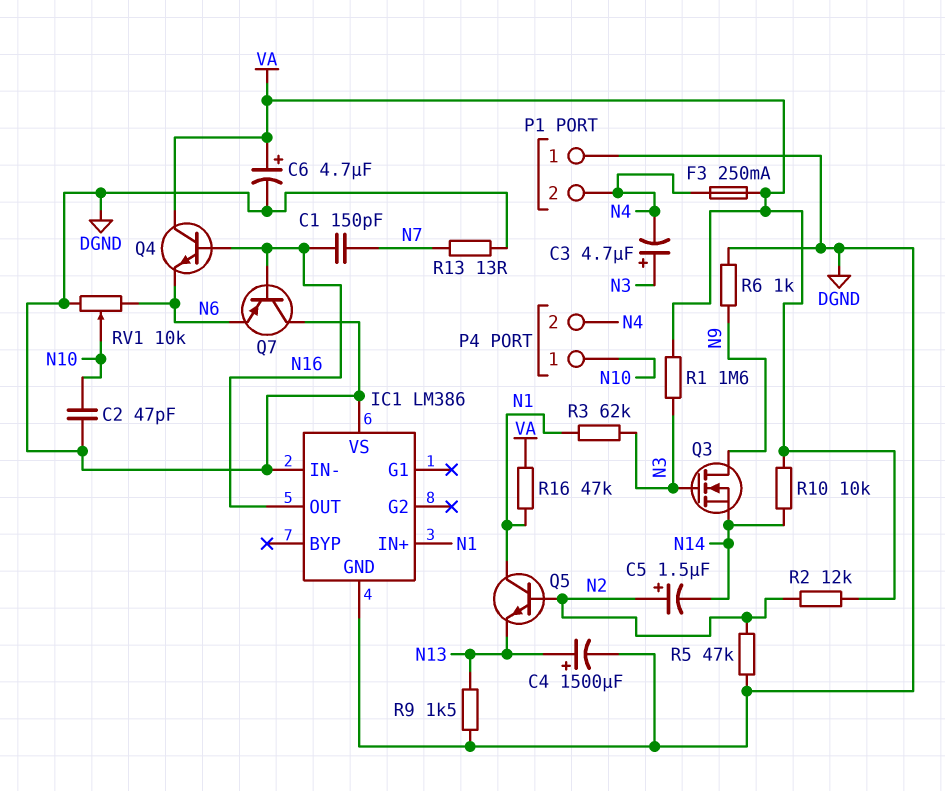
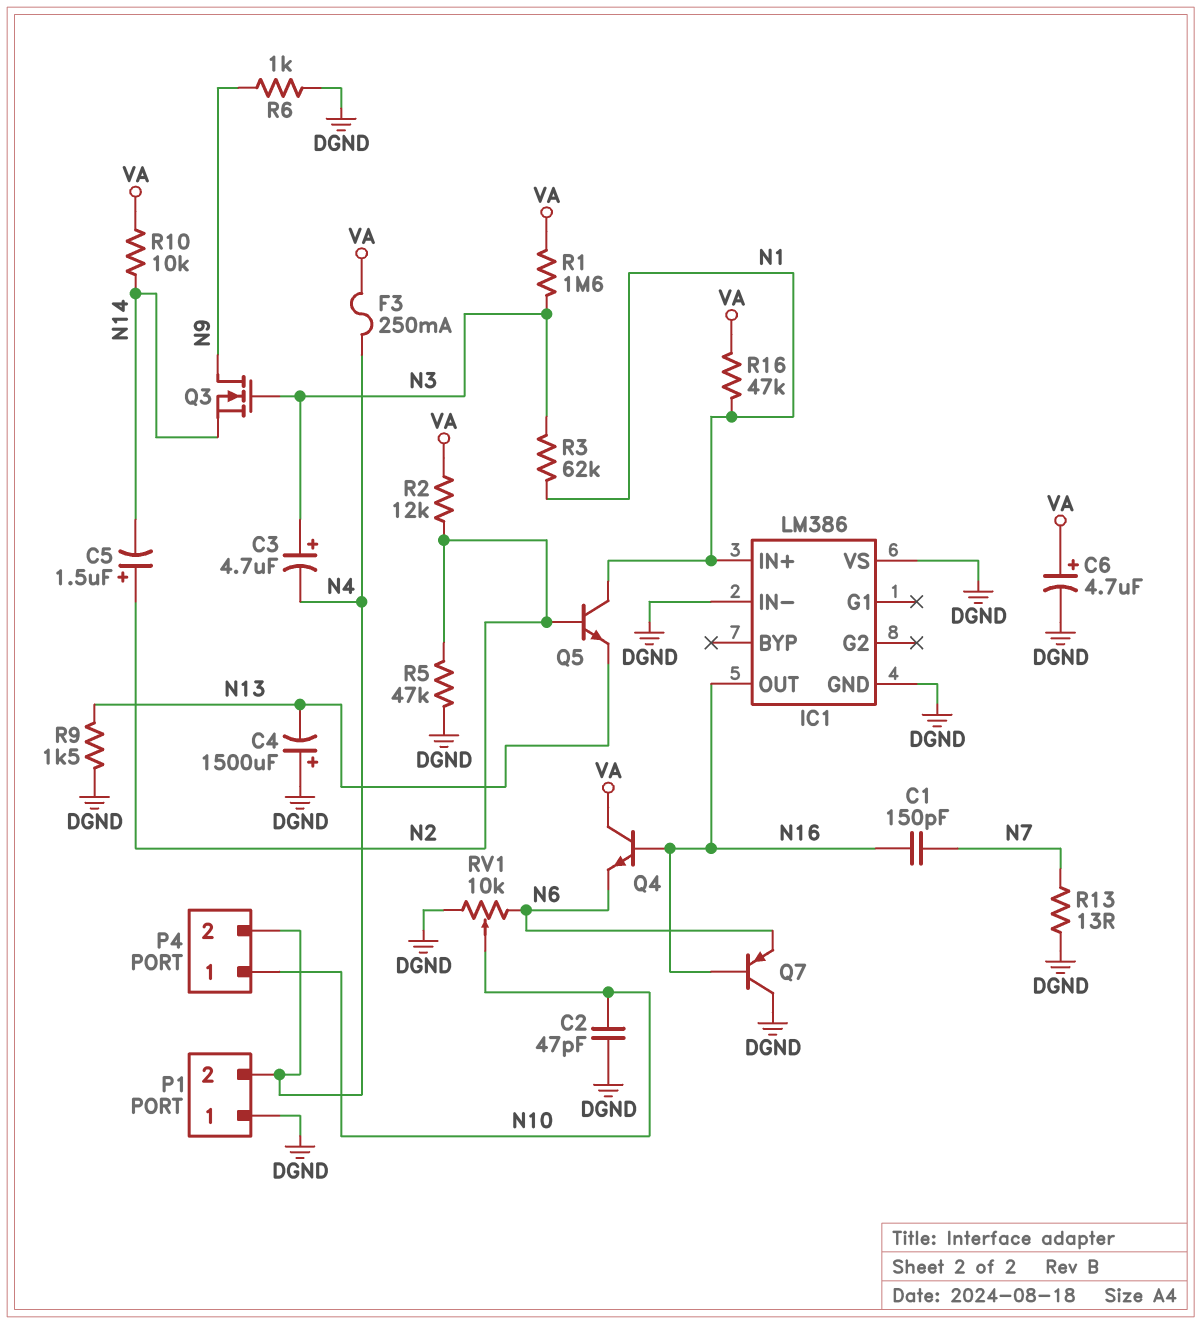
C4: 1500uF (plus N13, minus DGND) -> 1500uF (plus DGND, minus N13)

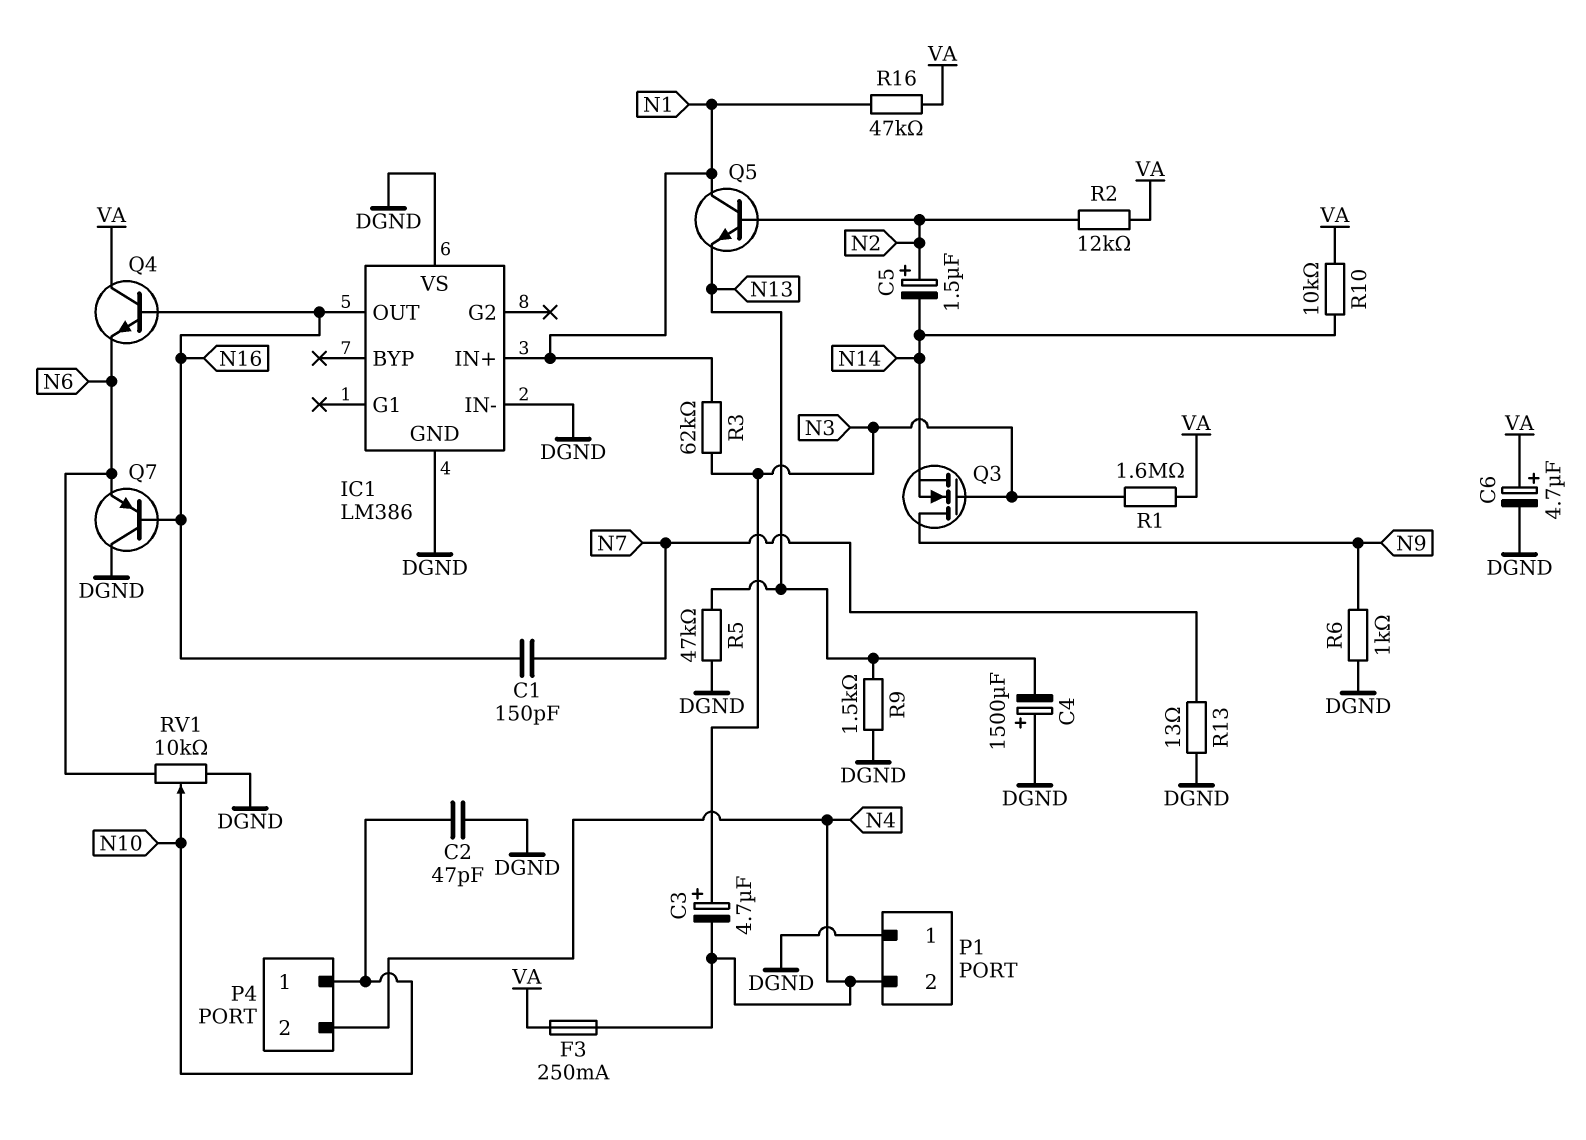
R5: 47k (DGND, N2) -> 47k (DGND, N13)

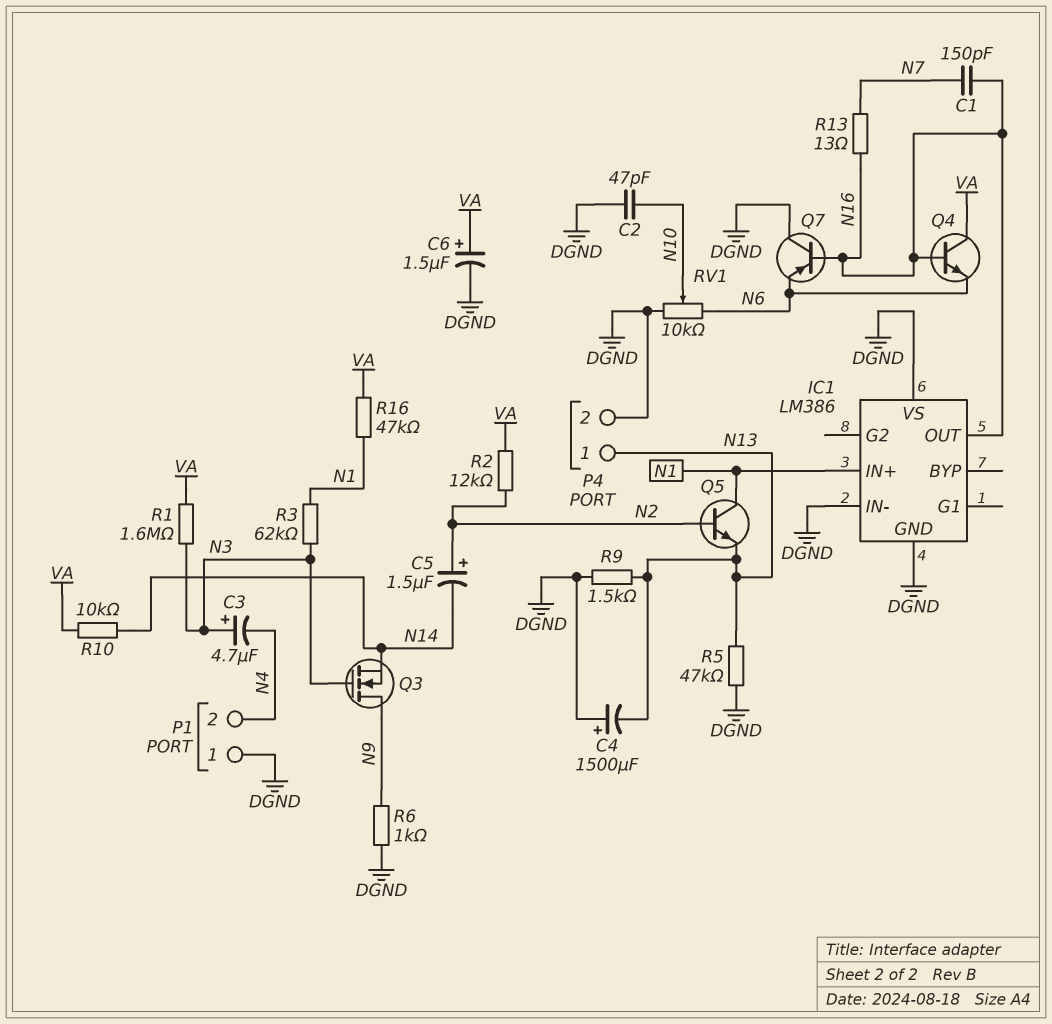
C6: 4.7uF (plus VA, minus DGND) -> 1.5uF (plus VA, minus DGND)
F3: 250mA (N4, VA) -> none
P4 pin 1: N10 -> N13
P4 pin 2: N4 -> DGND
R13: 13 (DGND, N7) -> 13 (N7, N16)

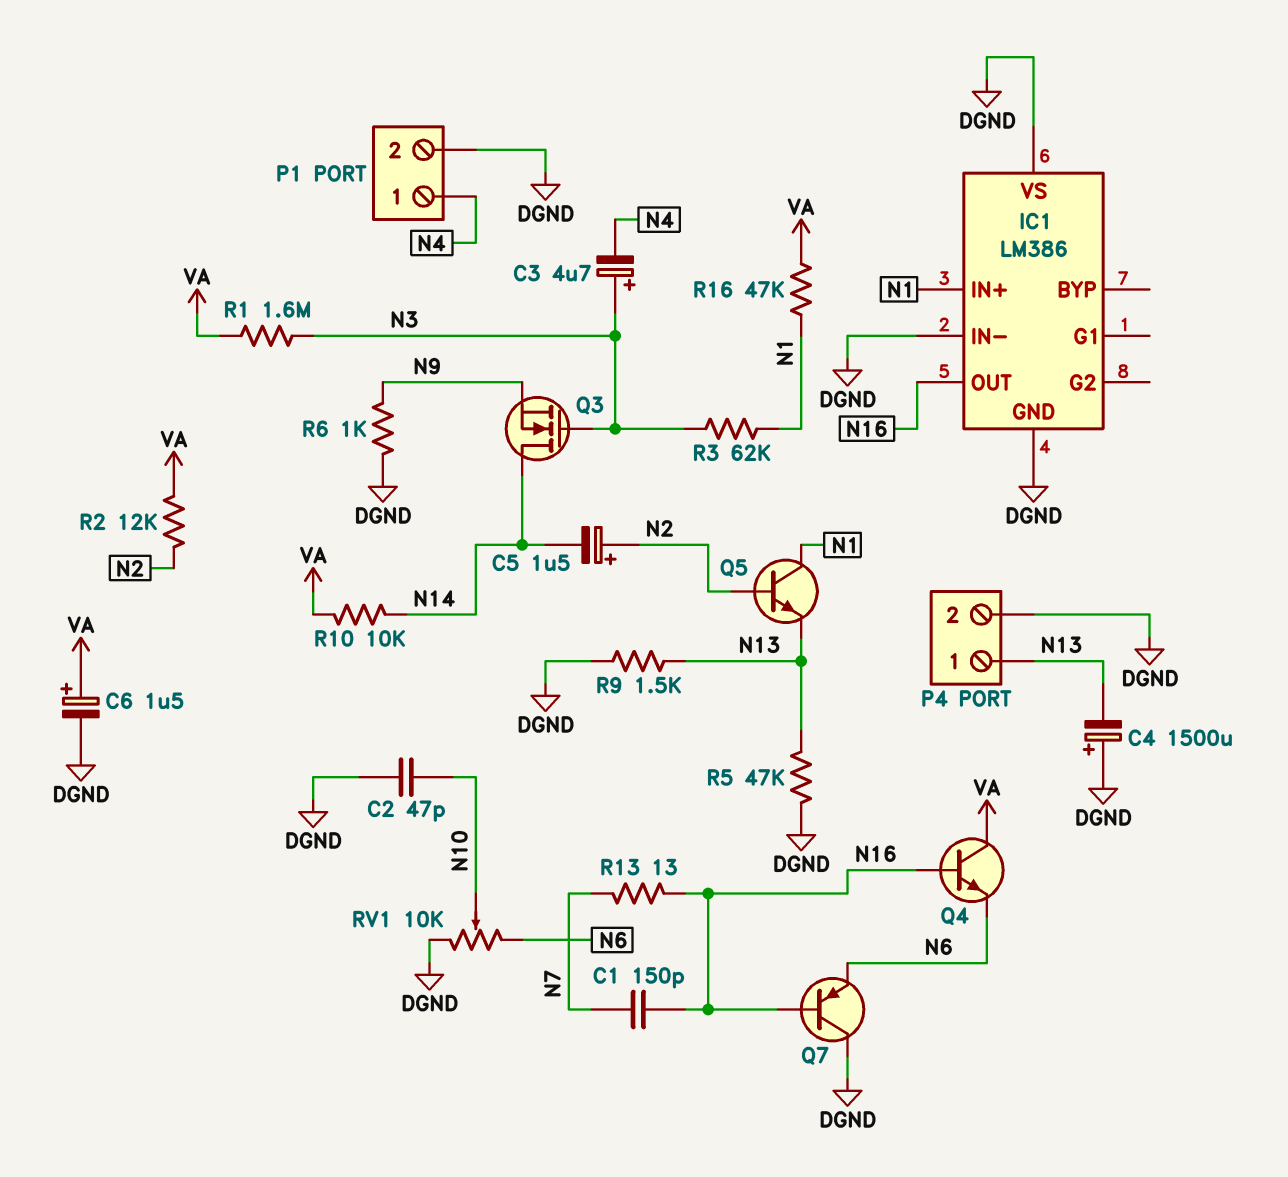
P1 pin 1: DGND -> N4
P1 pin 2: N4 -> DGND
Q3: NMOS (G N3, D N9, S N14) -> NMOS (G N3, D N14, S N9)

